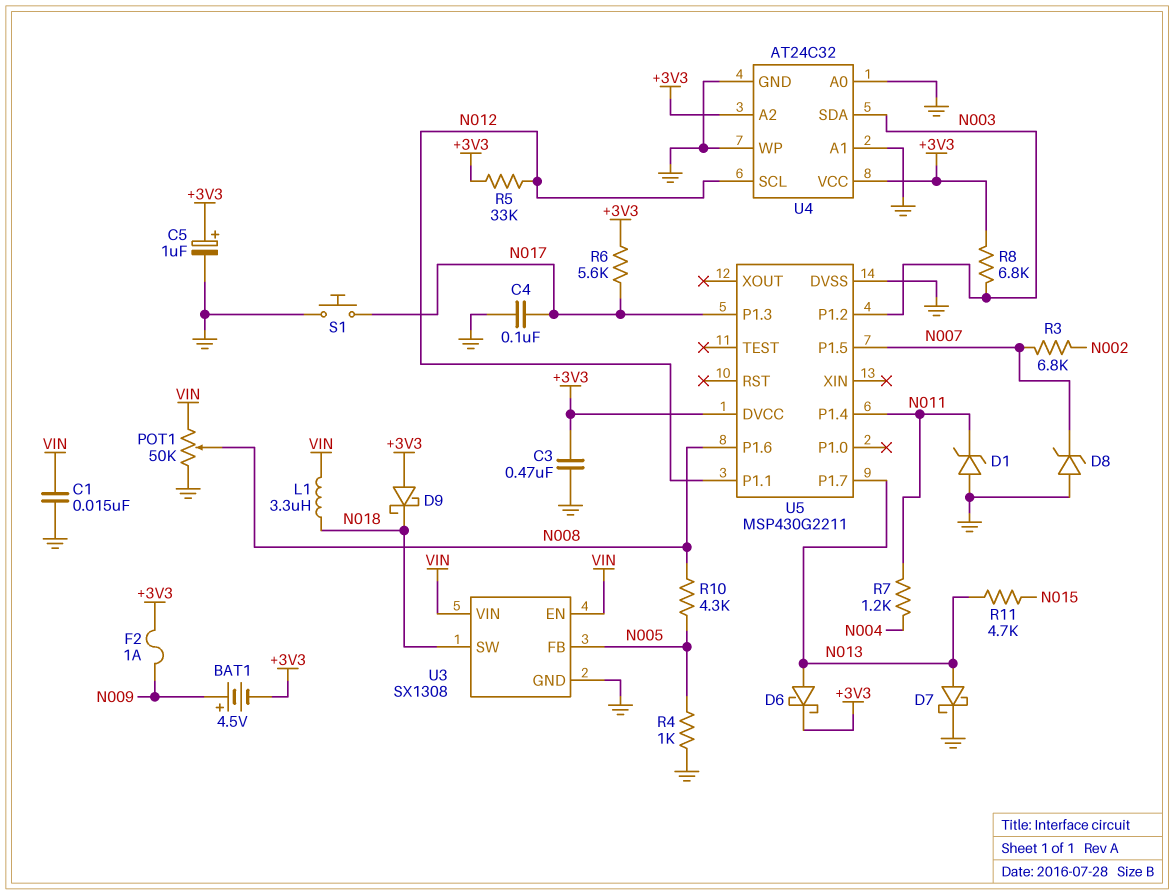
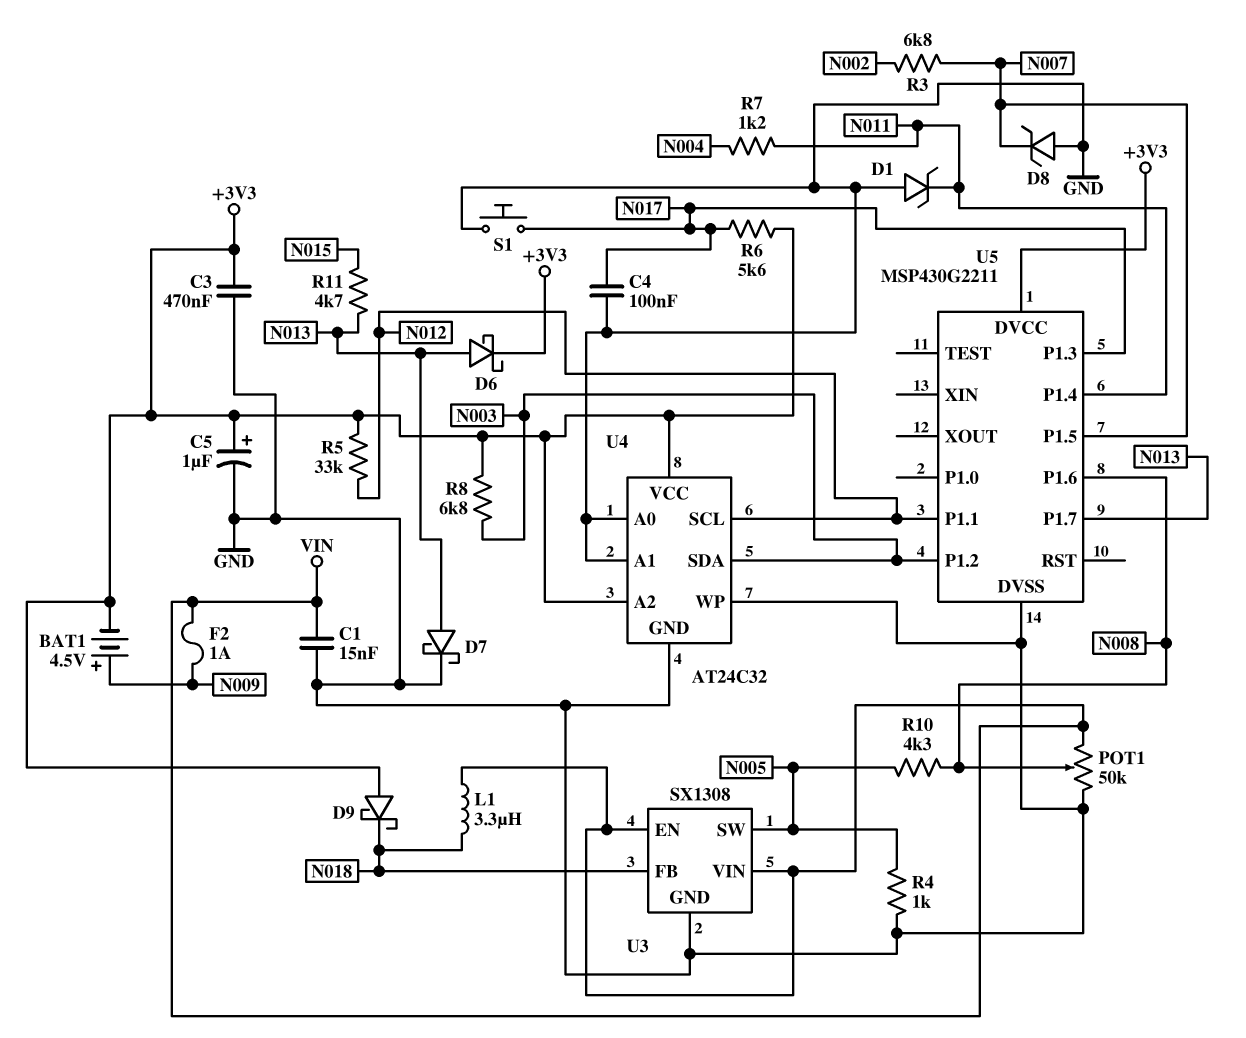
F2: 1A (+3V3, N009) -> 1A (N009, VIN)
U3 pin FB: N005 -> N018
U3 pin SW: N018 -> N005

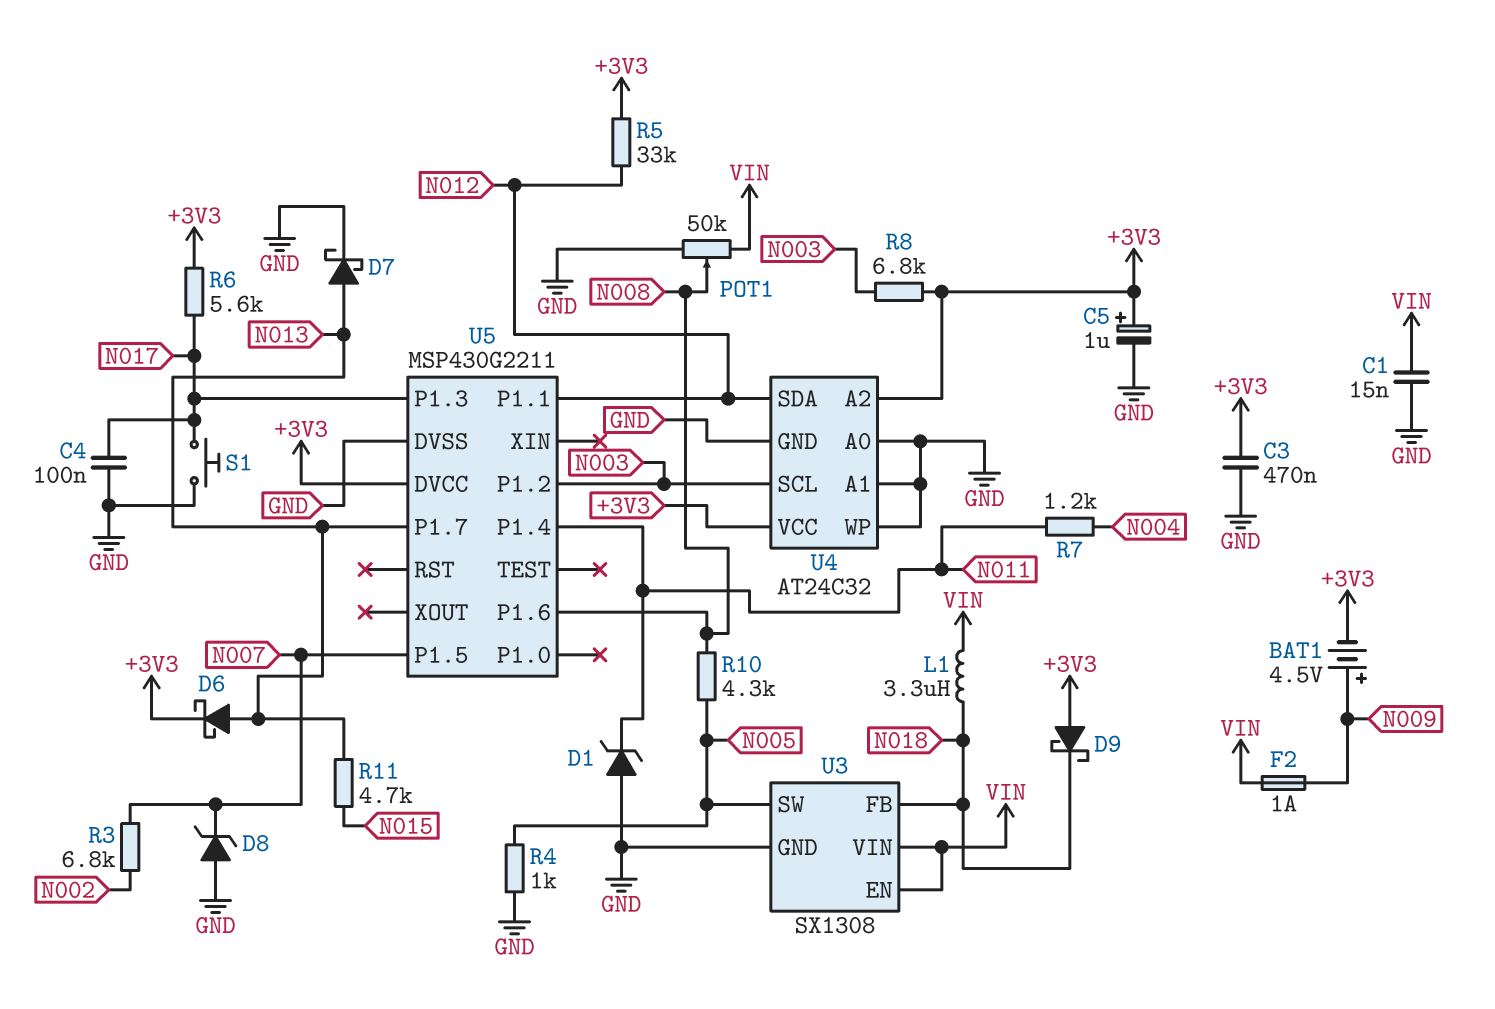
U4 pin SCL: N012 -> N003
U4 pin SDA: N003 -> N012

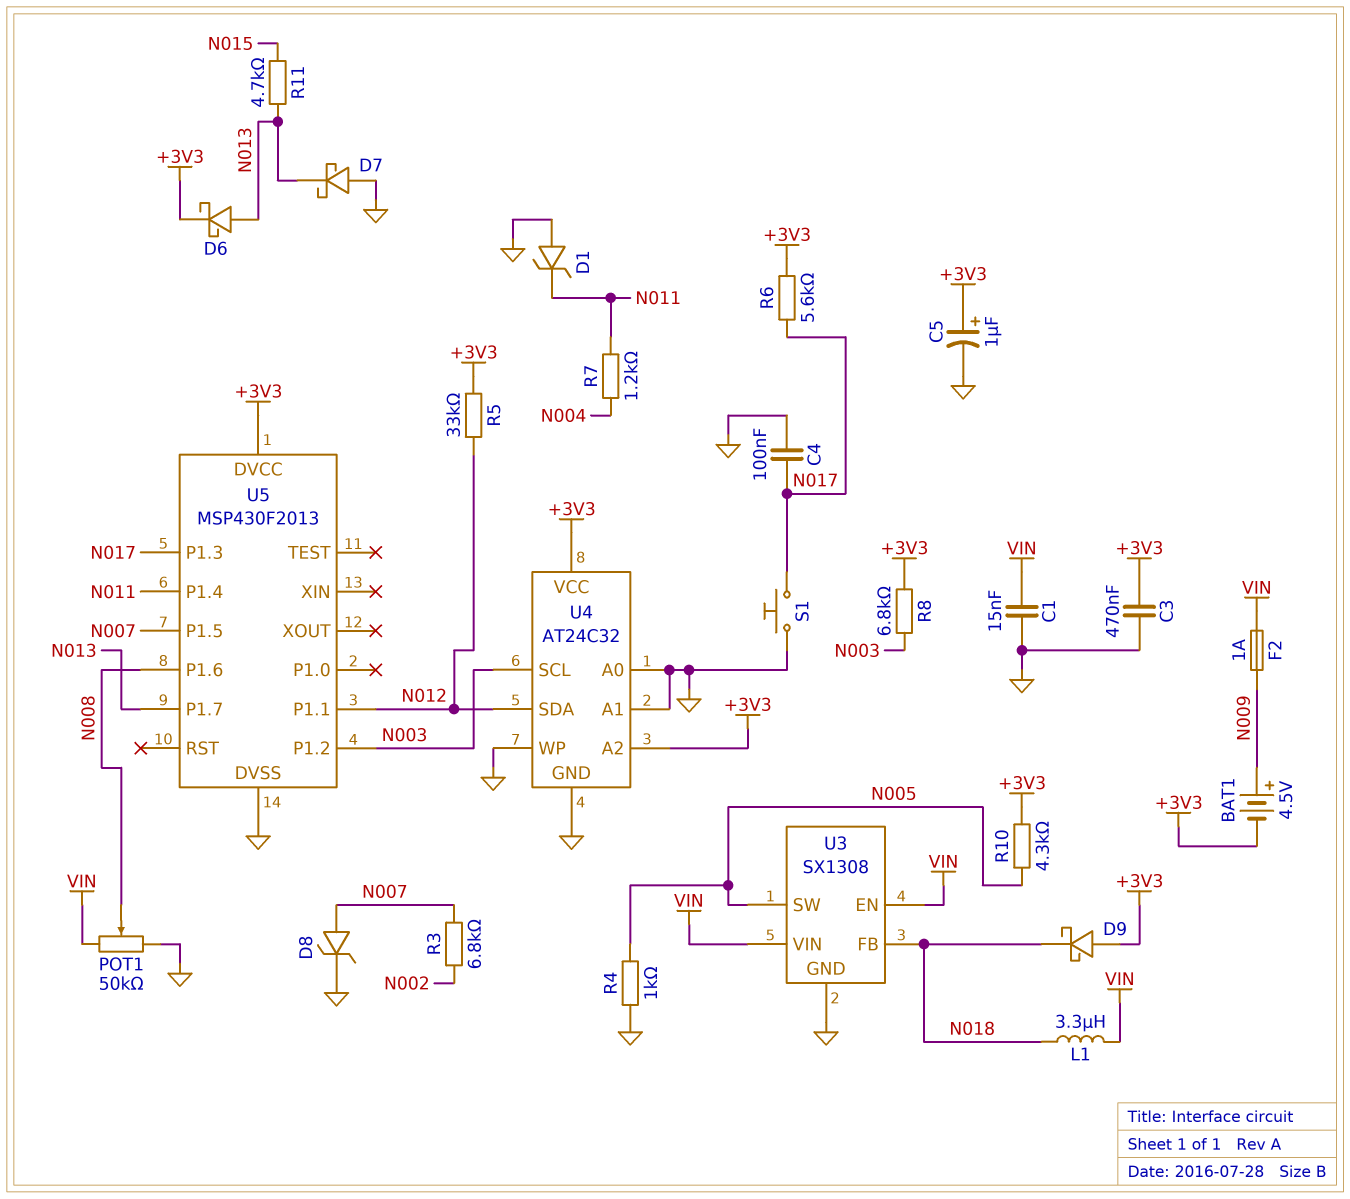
D7: schottky (A N013, K GND) -> schottky (A GND, K N013)
D8: zener (A GND, K N007) -> zener (A N007, K GND)
R10: 4.3k (N005, N008) -> 4.3k (+3V3, N005)
U5: MSP430G2211 -> MSP430F2013

